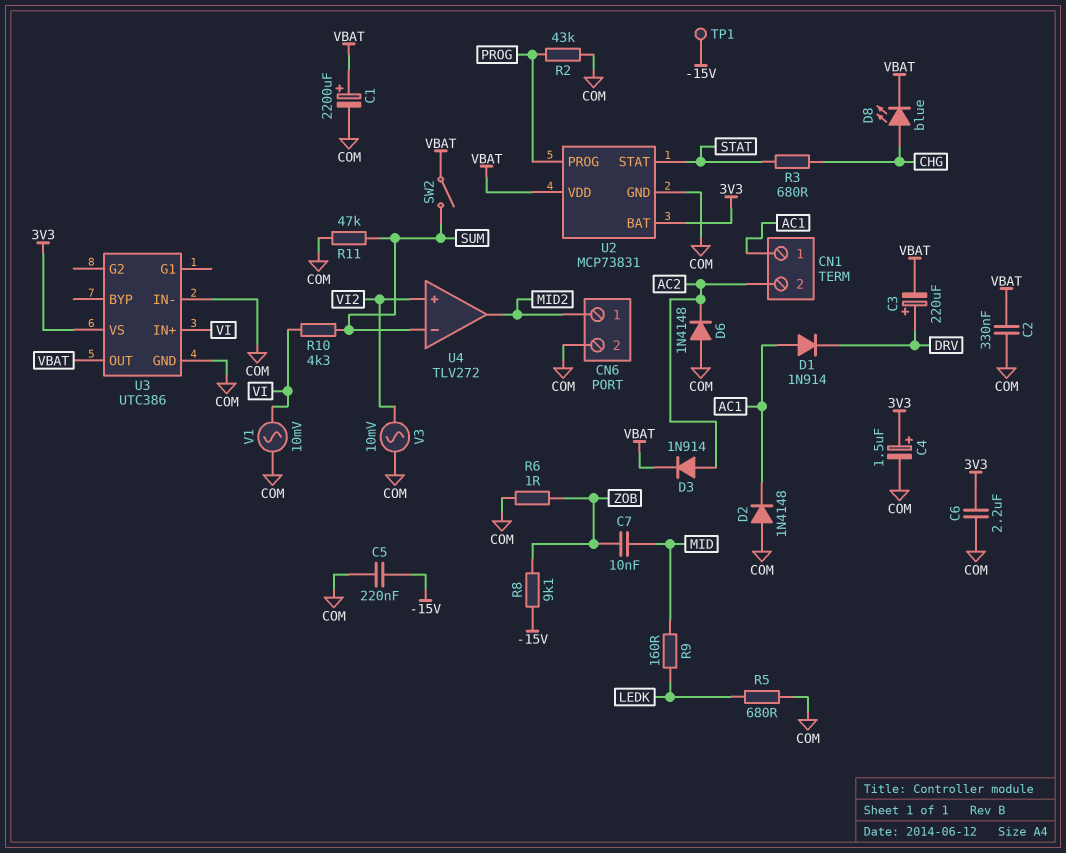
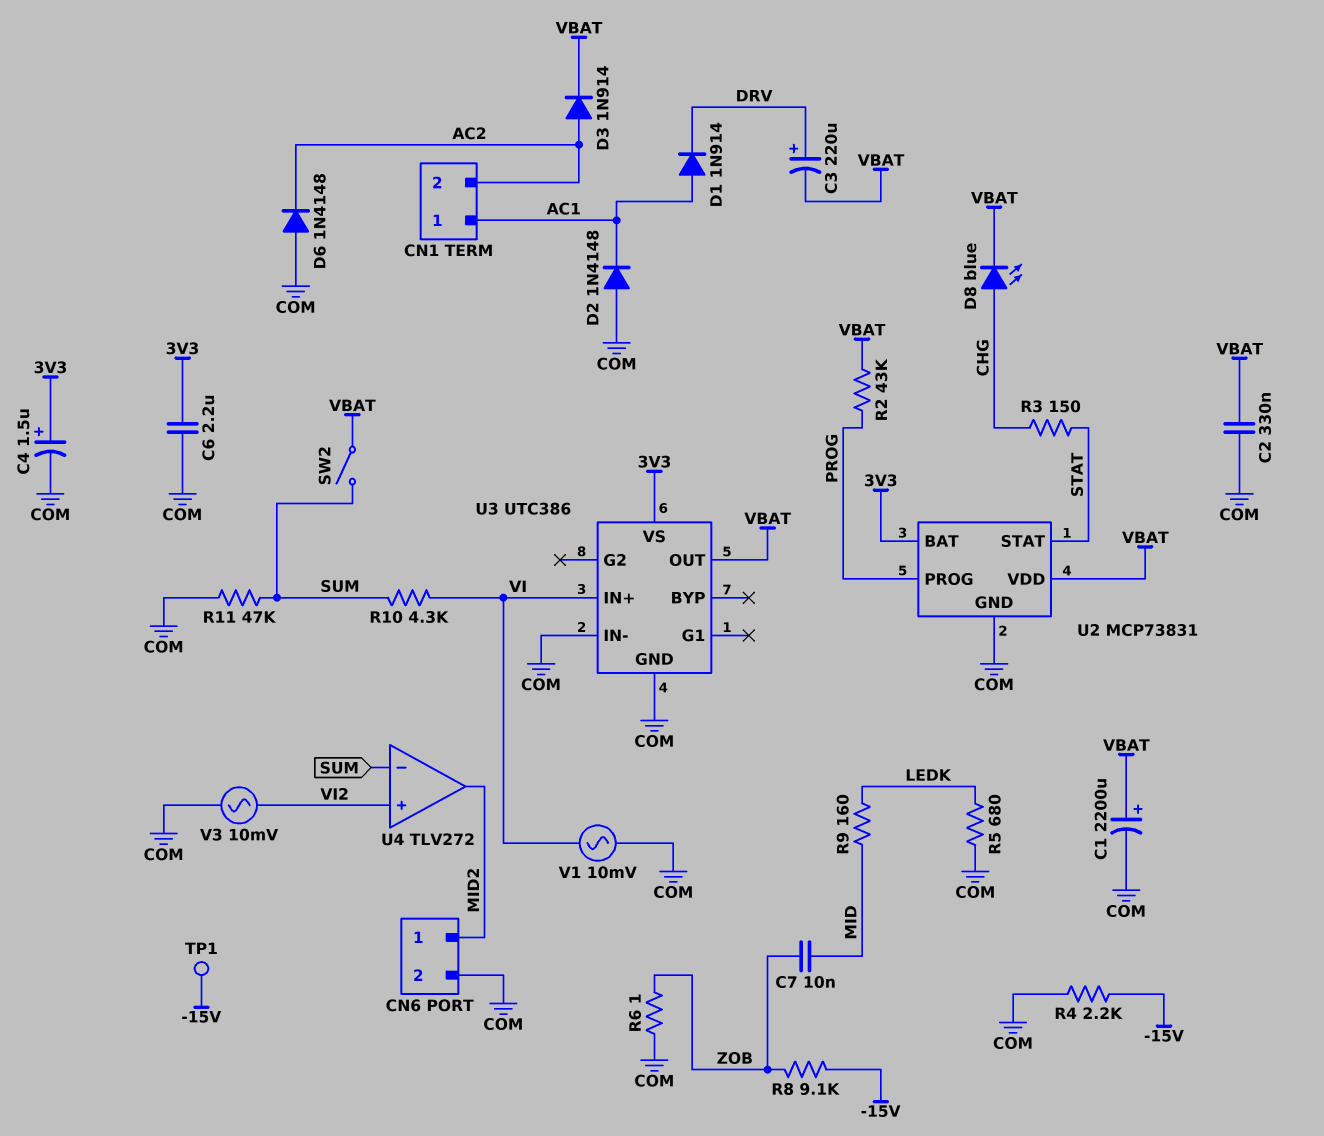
C5: 220nF (-15V, COM) -> none
R2: 43k (COM, PROG) -> 43k (PROG, VBAT)
R3: 680 (CHG, STAT) -> 150 (CHG, STAT)
R4: none -> 2.2k (-15V, COM)

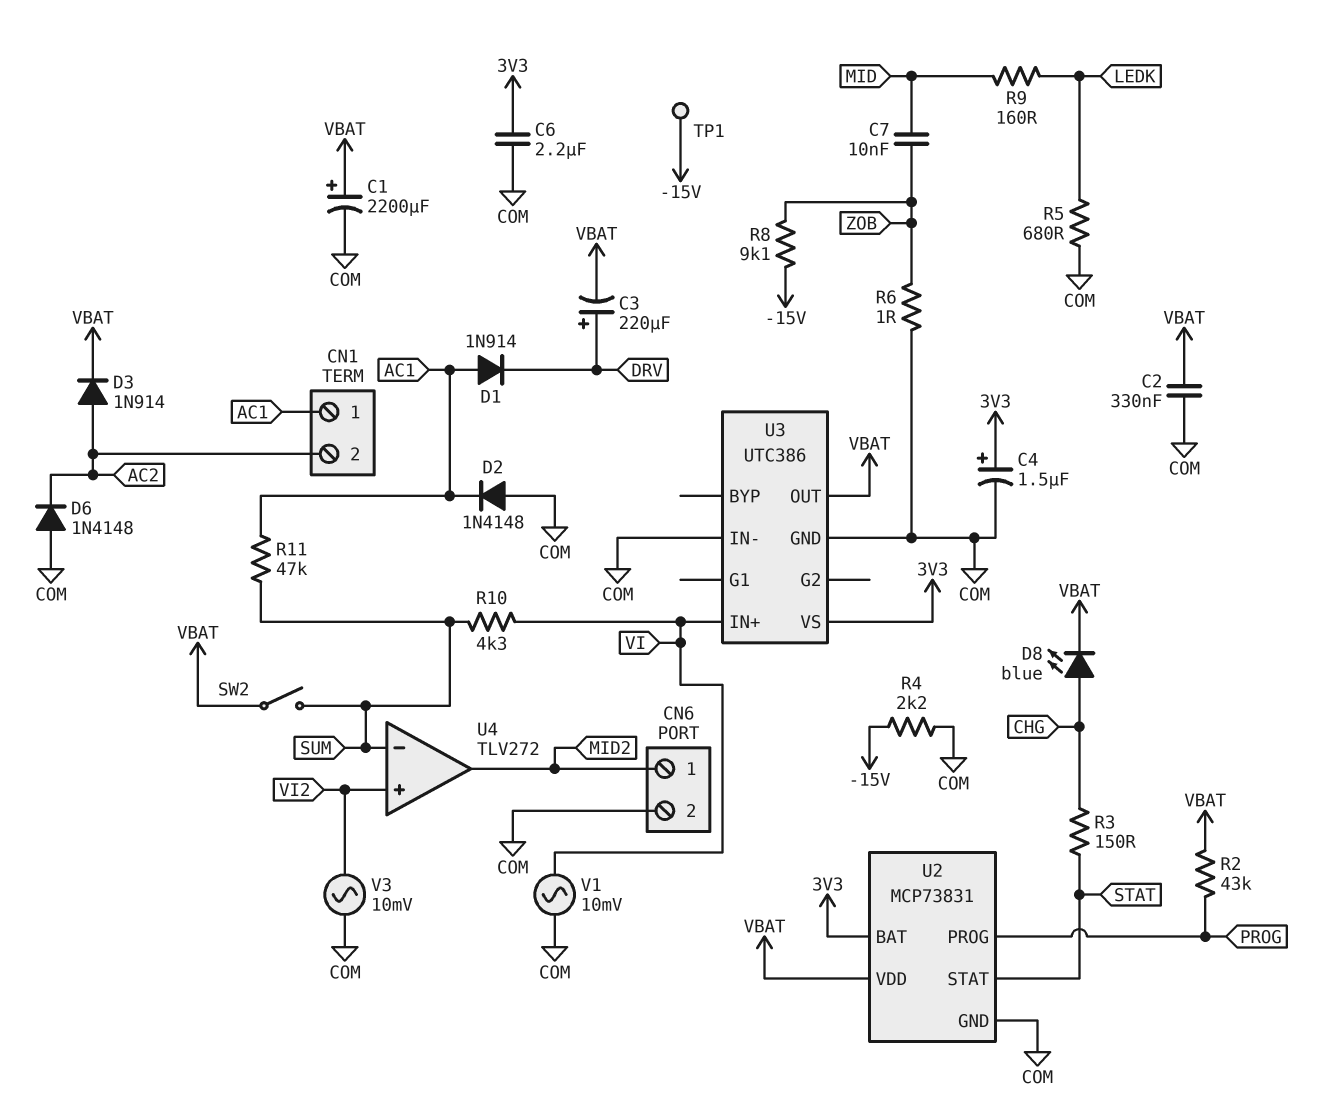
R11: 47k (COM, SUM) -> 47k (AC1, SUM)

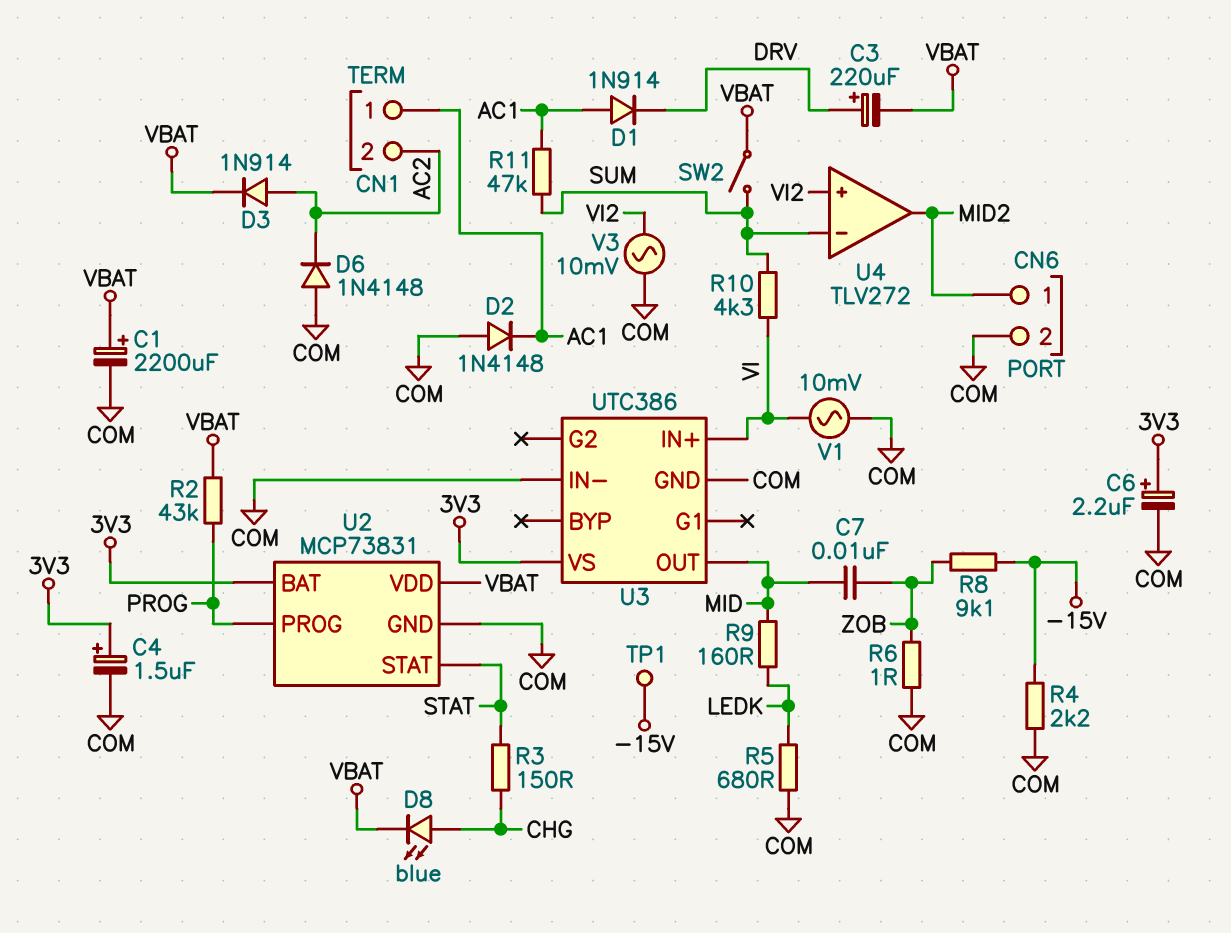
C2: 330nF (COM, VBAT) -> none
C6: 2.2uF (3V3, COM) -> 2.2uF (plus 3V3, minus COM)
U3 pin OUT: VBAT -> MID

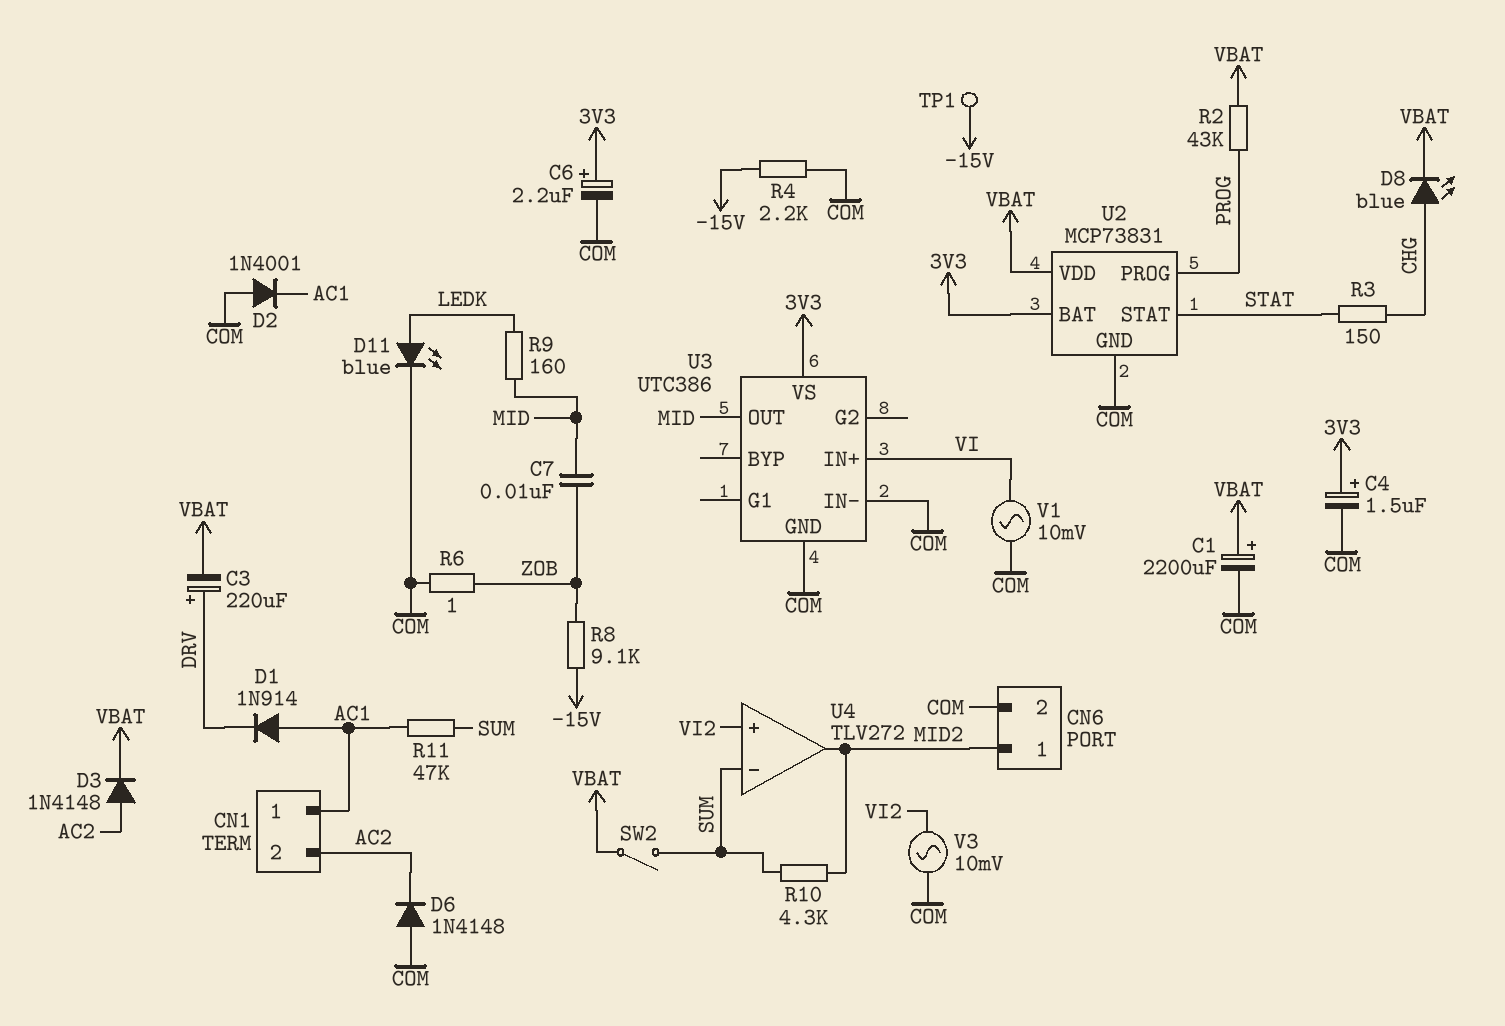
D2: diode 1N4148 (A COM, K AC1) -> diode 1N4001 (A COM, K AC1)
D3: diode 1N914 (A AC2, K VBAT) -> diode 1N4148 (A AC2, K VBAT)
D11: none -> LED blue (A LEDK, K COM)
R5: 680 (COM, LEDK) -> none
R10: 4.3k (SUM, VI) -> 4.3k (MID2, SUM)

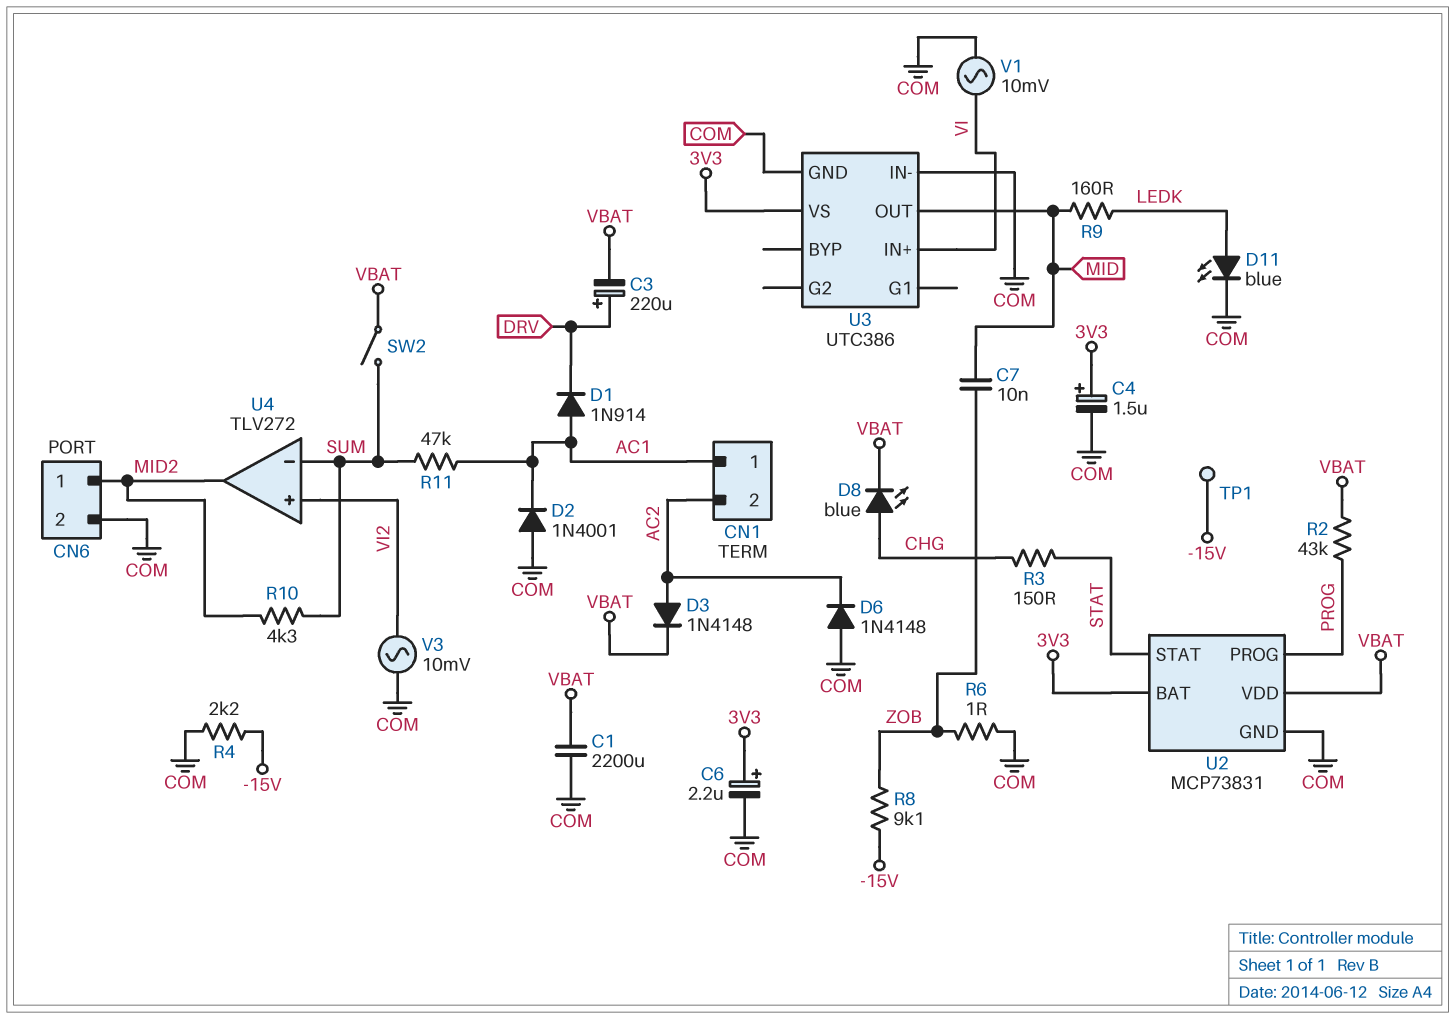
C1: 2200uF (plus VBAT, minus COM) -> 2200uF (COM, VBAT)

